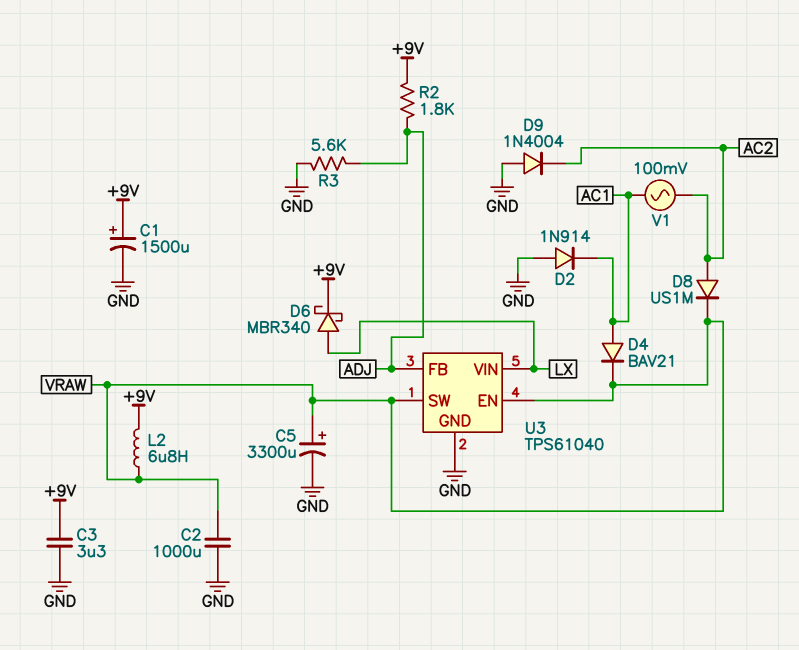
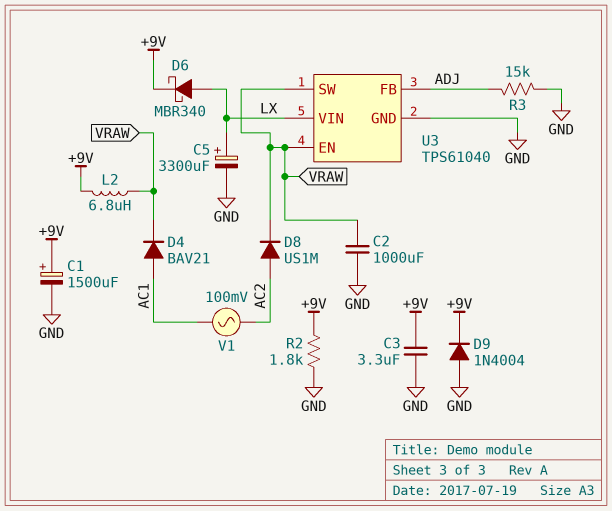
C5: 3300uF (plus VRAW, minus GND) -> 3300uF (plus LX, minus GND)
D2: diode 1N914 (A GND, K AC1) -> none
D9: diode 1N4004 (A GND, K AC2) -> diode 1N4004 (A GND, K +9V)
R2: 1.8k (+9V, ADJ) -> 1.8k (+9V, GND)
R3: 5.6k (ADJ, GND) -> 15k (ADJ, GND)

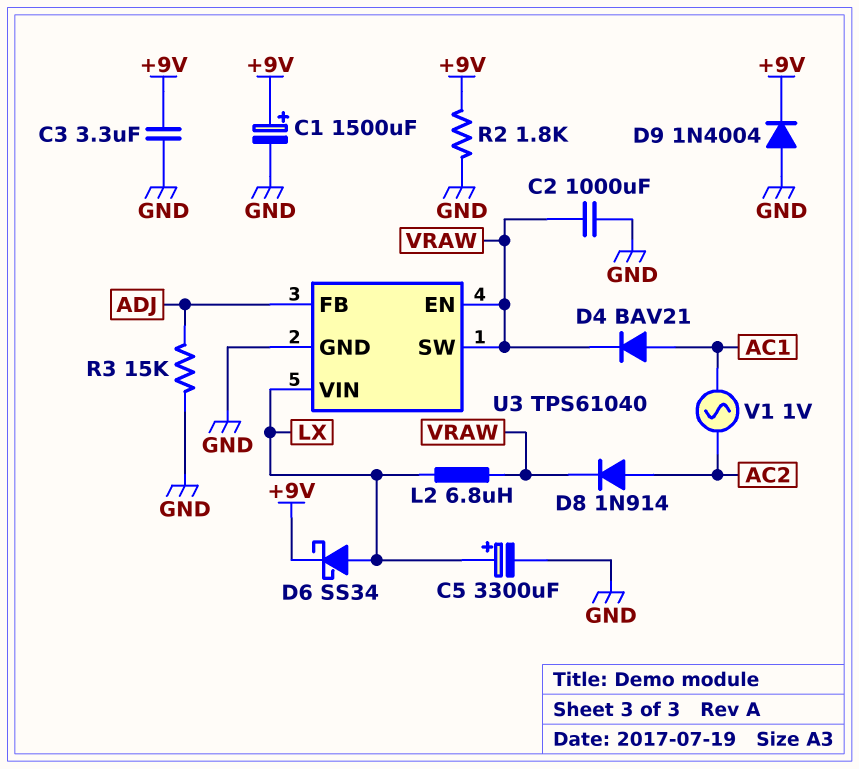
D6: schottky MBR340 (A LX, K +9V) -> schottky SS34 (A LX, K +9V)
D8: diode US1M (A AC2, K VRAW) -> diode 1N914 (A AC2, K VRAW)
L2: 6.8uH (+9V, VRAW) -> 6.8uH (LX, VRAW)
V1: AC 100mV (AC1, AC2) -> AC 1V (AC1, AC2)

